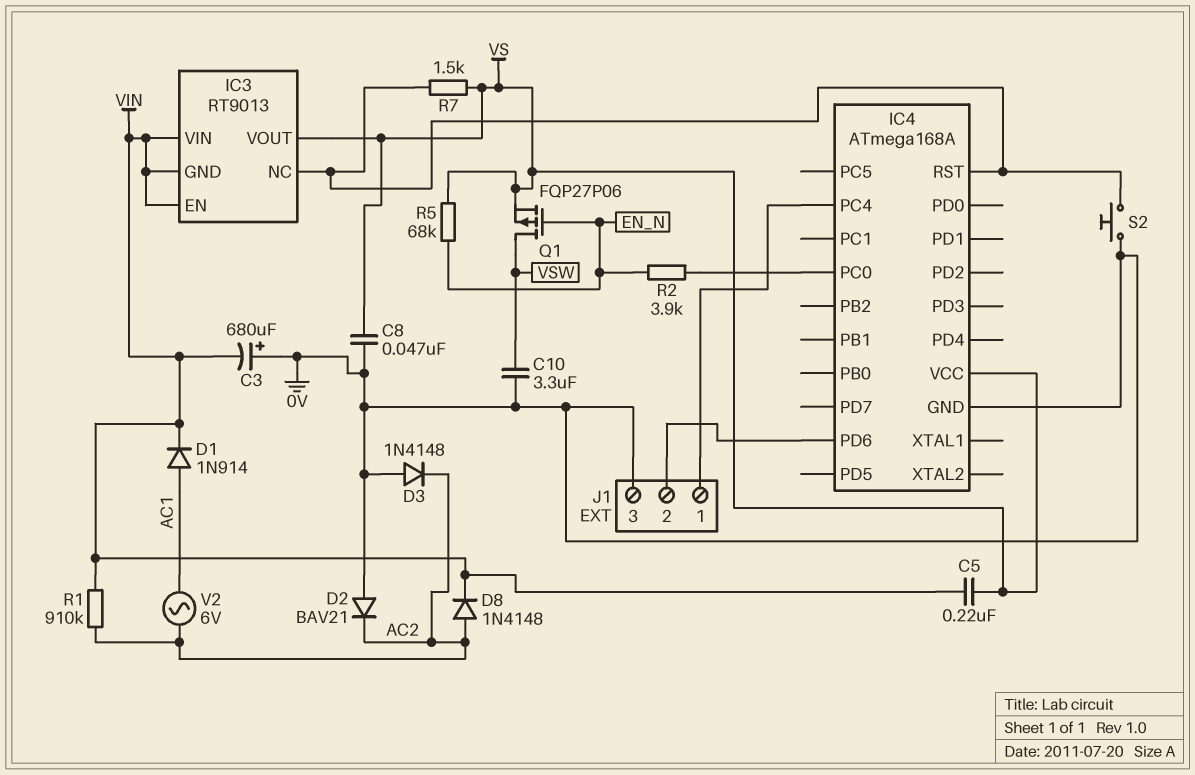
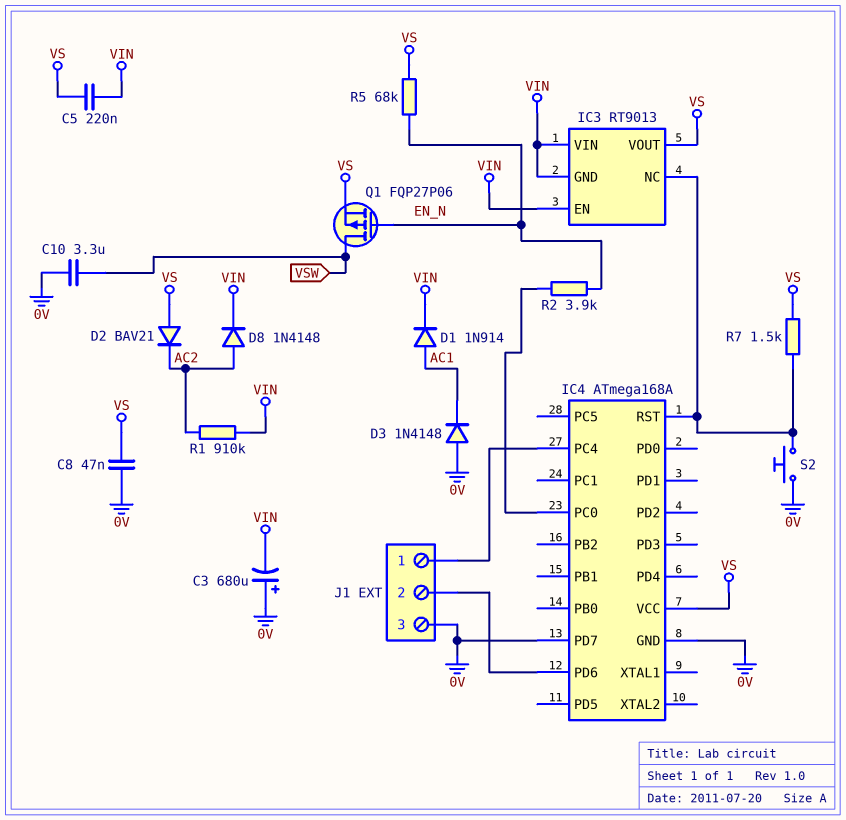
D2: diode BAV21 (A 0V, K AC2) -> diode BAV21 (A VS, K AC2)
D3: diode 1N4148 (A 0V, K AC2) -> diode 1N4148 (A 0V, K AC1)
IC4 pin PD7: none -> 0V
V2: AC 6V (AC1, AC2) -> none

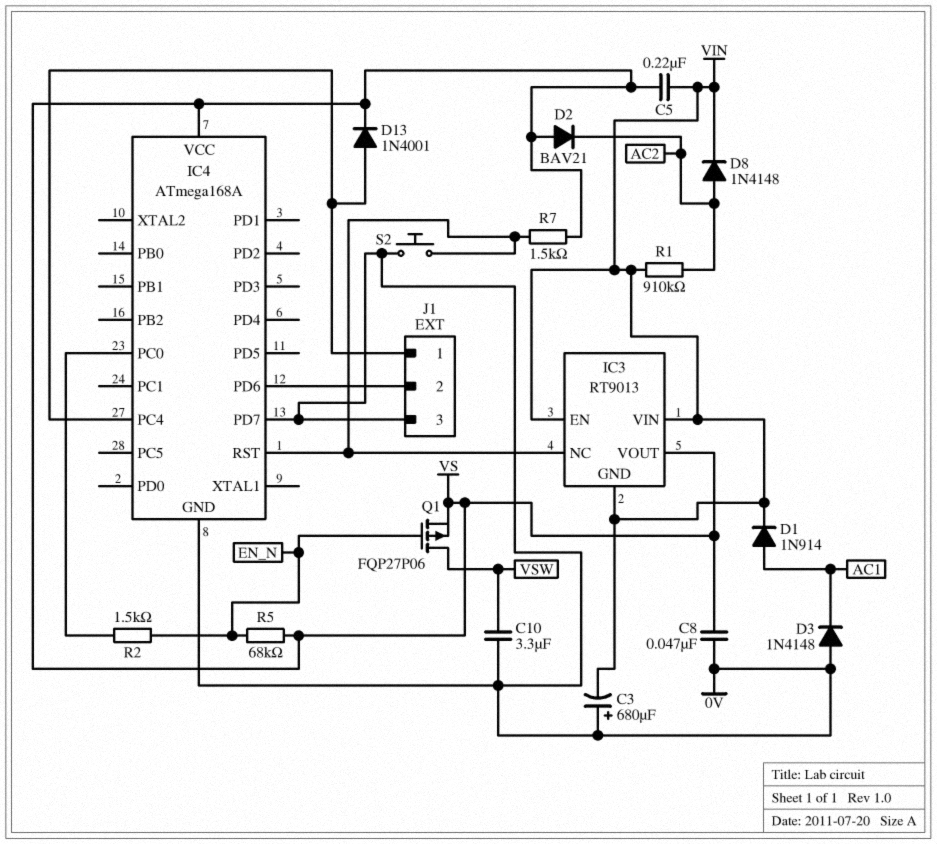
D13: none -> diode 1N4001 (A IC4/PC4, K VS)
R2: 3.9k (EN_N, IC4/PC0) -> 1.5k (EN_N, IC4/PC0)

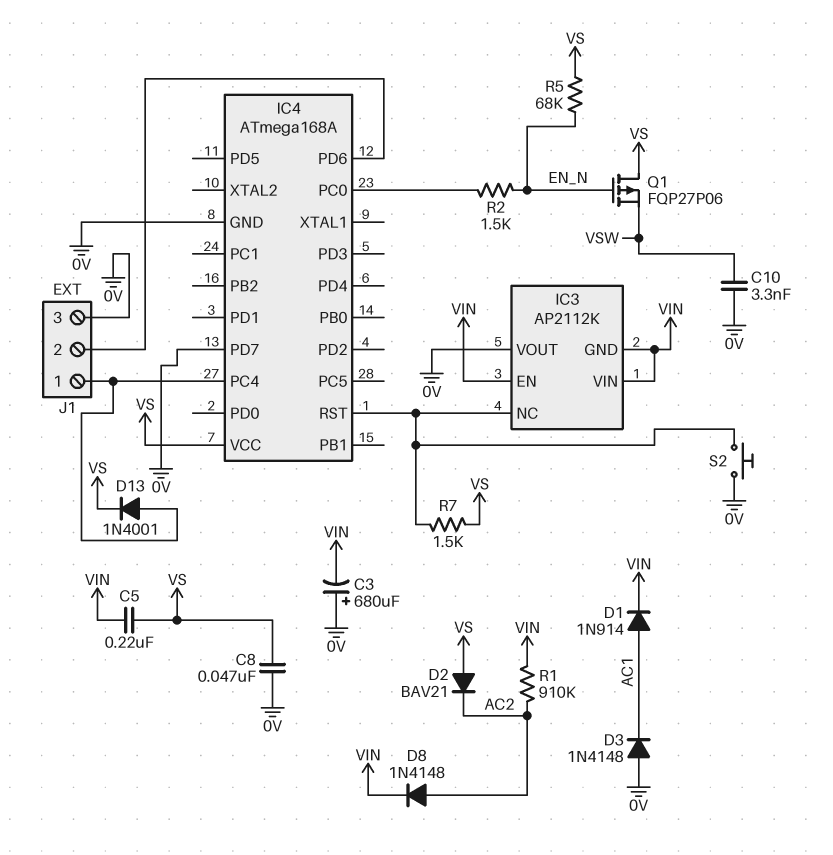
C10: 3.3uF (0V, VSW) -> 3.3nF (0V, VSW)
IC3: RT9013 -> AP2112K
IC3 pin VOUT: VS -> 0V
Q1: PMOS FQP27P06 (G EN_N, D VSW, S VS) -> PMOS FQP27P06 (G EN_N, D VS, S VSW)

